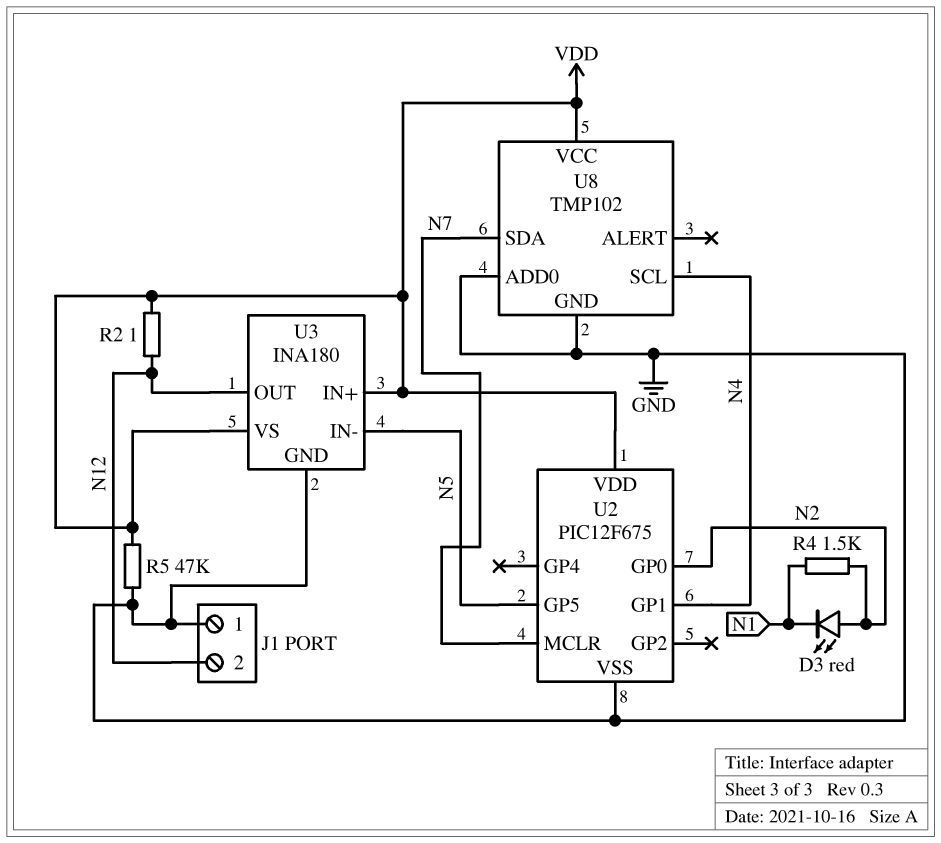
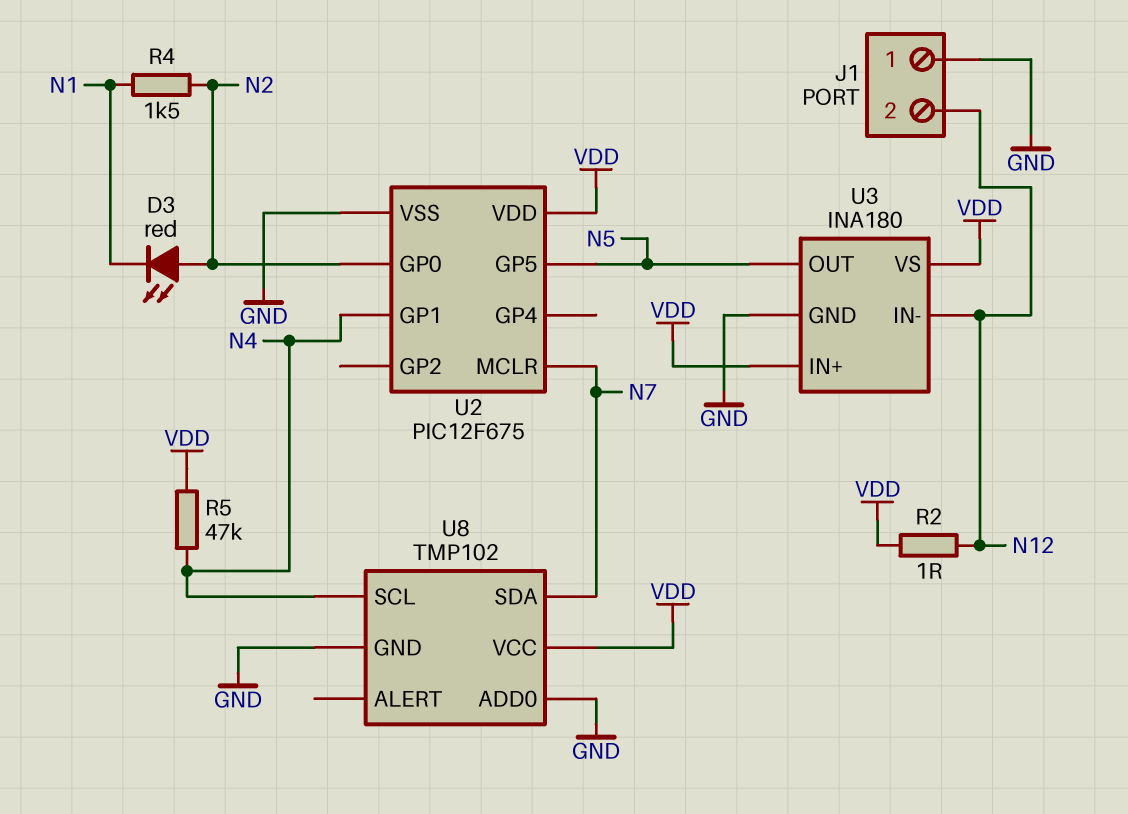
R5: 47k (GND, VDD) -> 47k (N4, VDD)
U3 pin IN-: N5 -> N12
U3 pin OUT: N12 -> N5

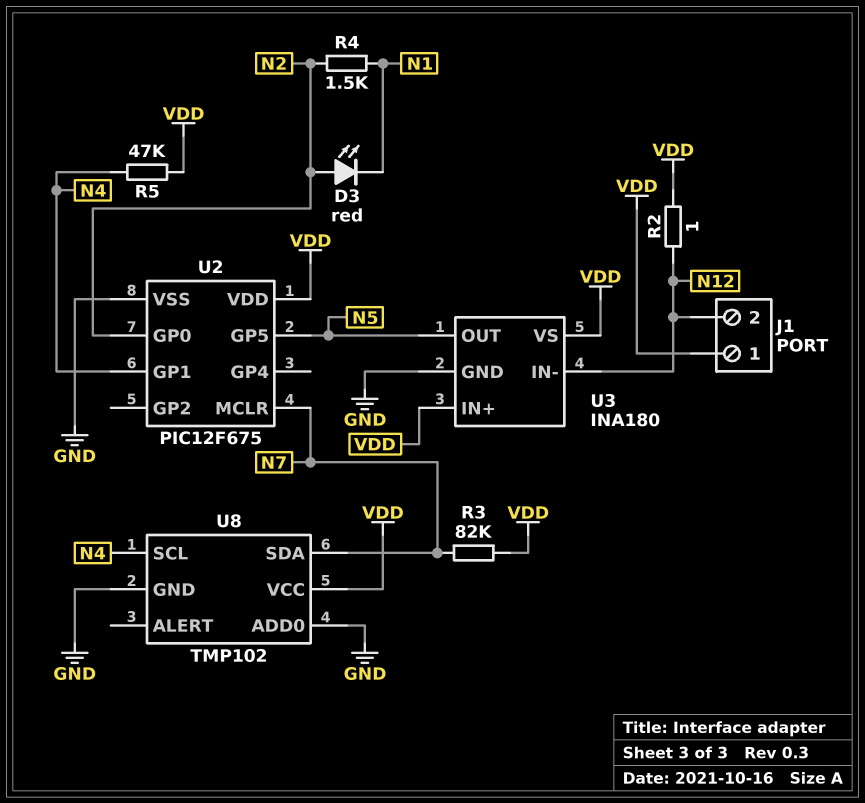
J1 pin 1: GND -> VDD
R3: none -> 82k (N7, VDD)

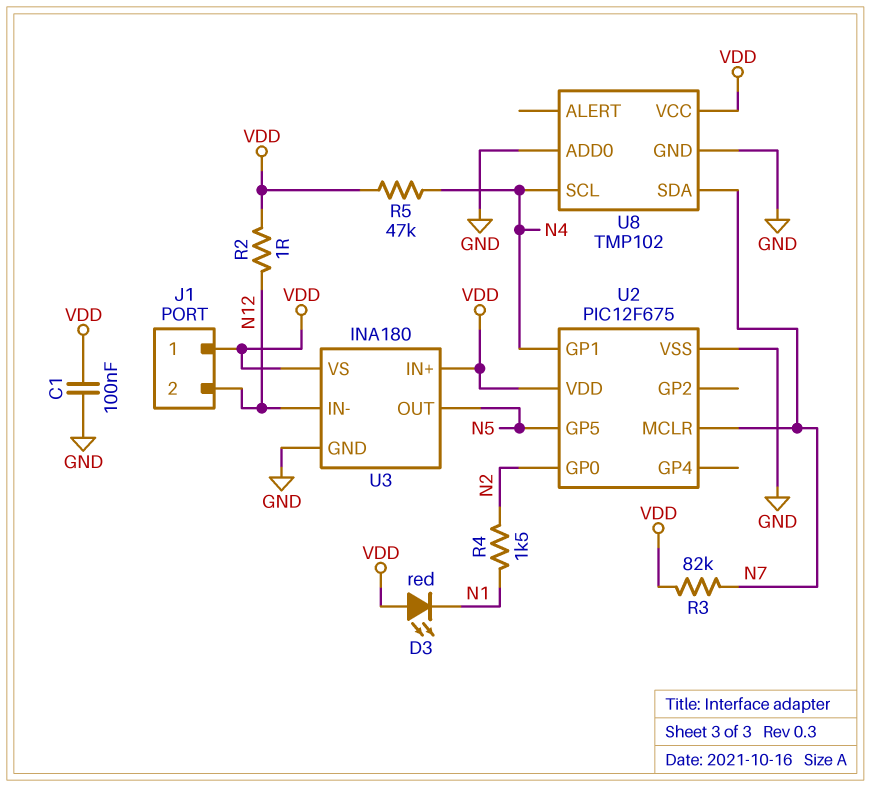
C1: none -> 100nF (GND, VDD)
D3: LED red (A N2, K N1) -> LED red (A VDD, K N1)

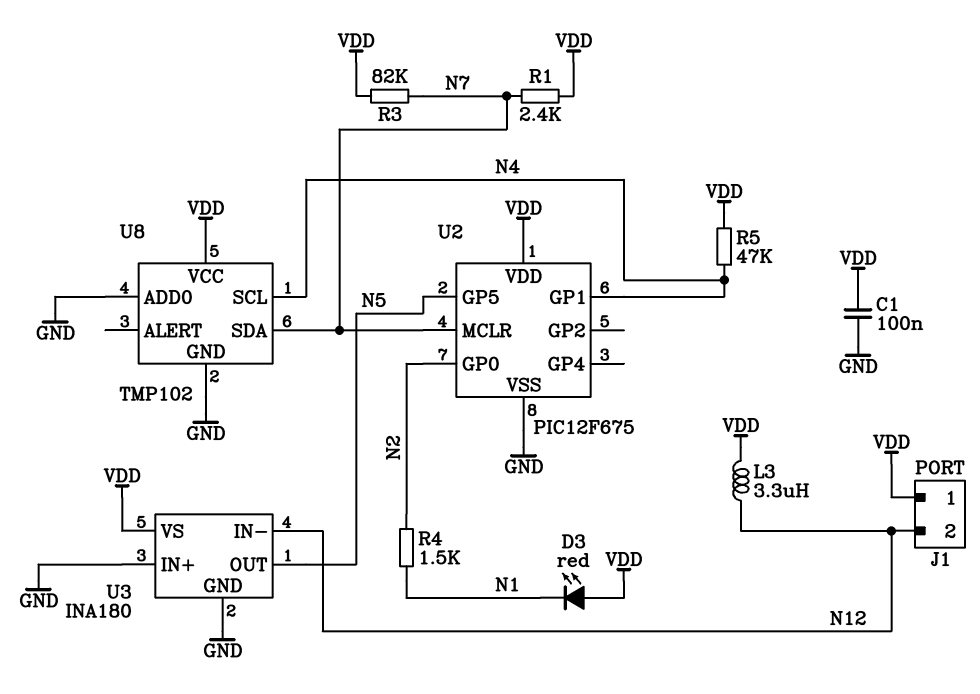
L3: none -> 3.3uH (N12, VDD)
R1: none -> 2.4k (N7, VDD)
R2: 1 (N12, VDD) -> none
U3 pin IN+: VDD -> GND

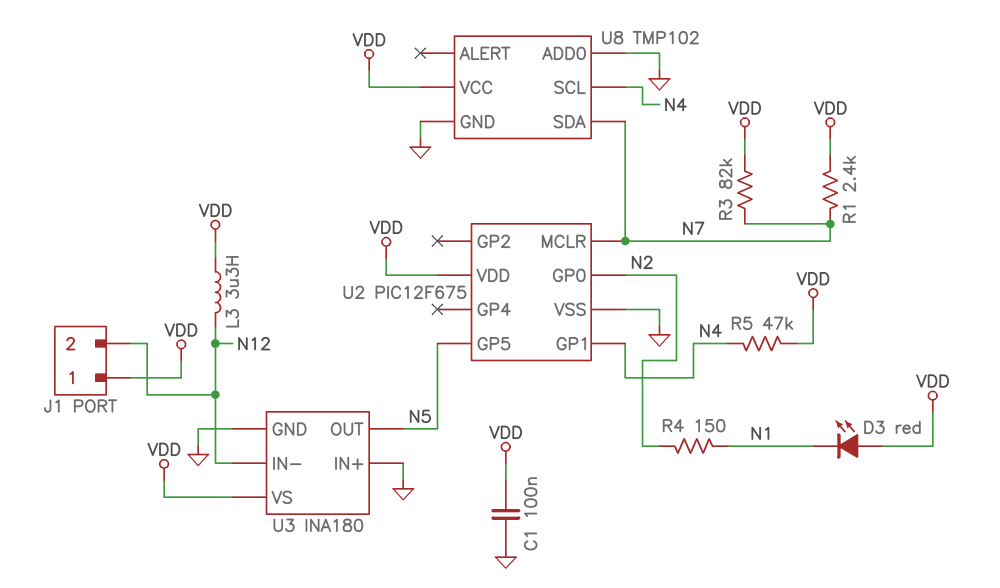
R4: 1.5k (N1, N2) -> 150 (N1, N2)

